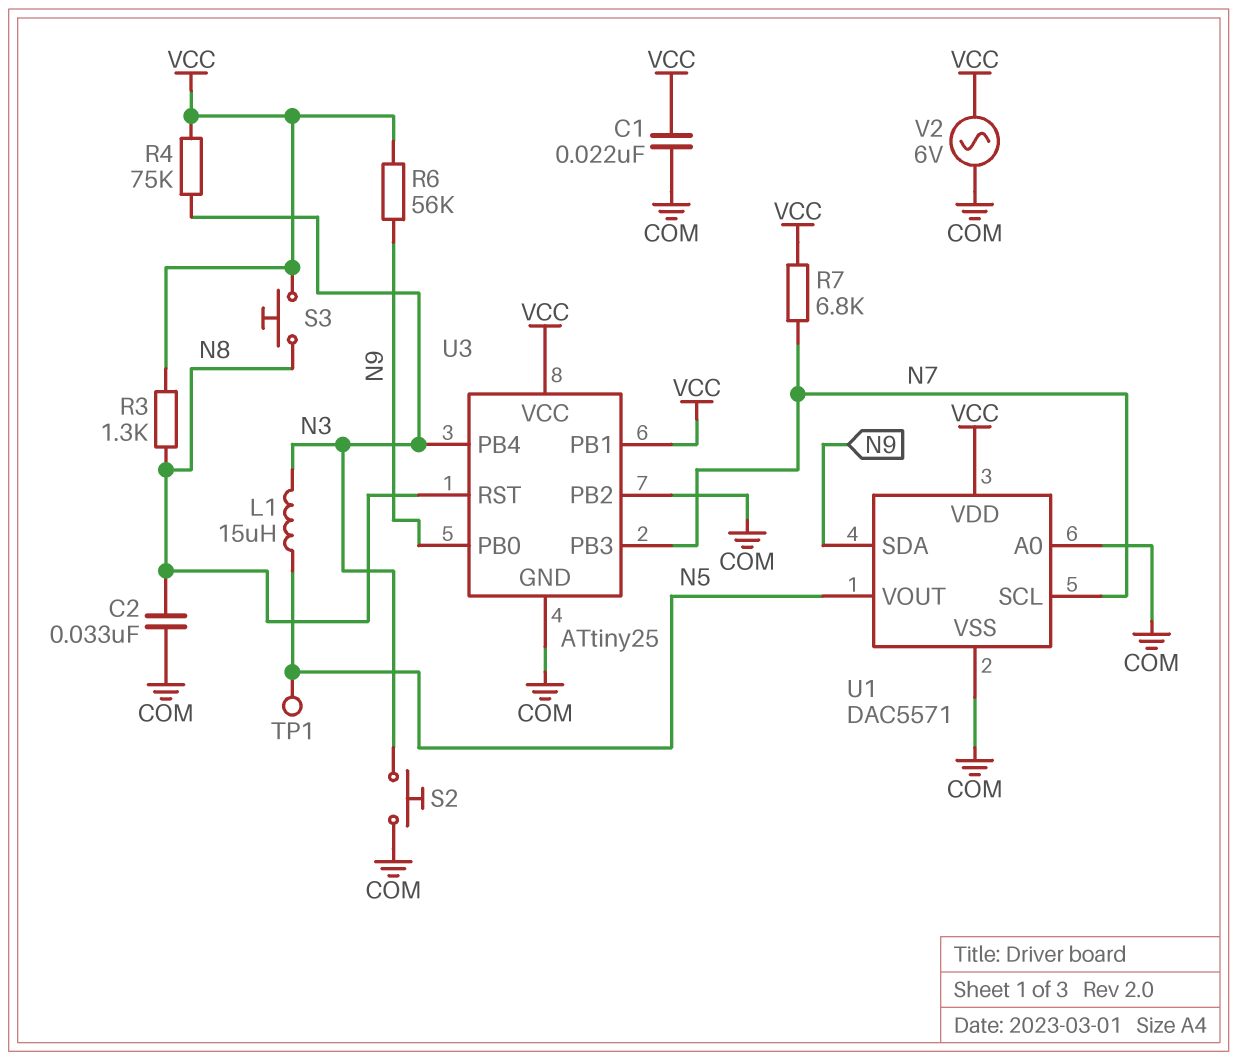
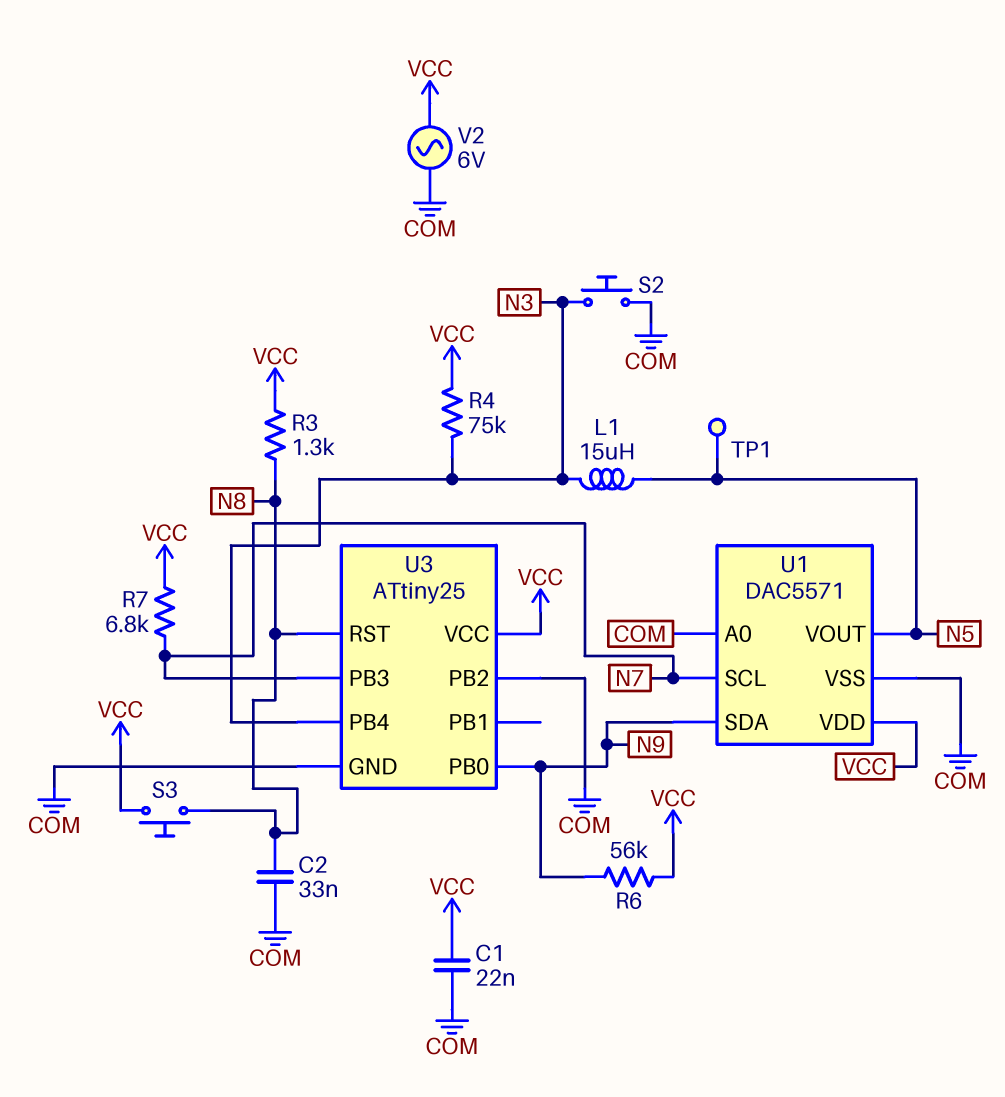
U3 pin PB1: VCC -> none

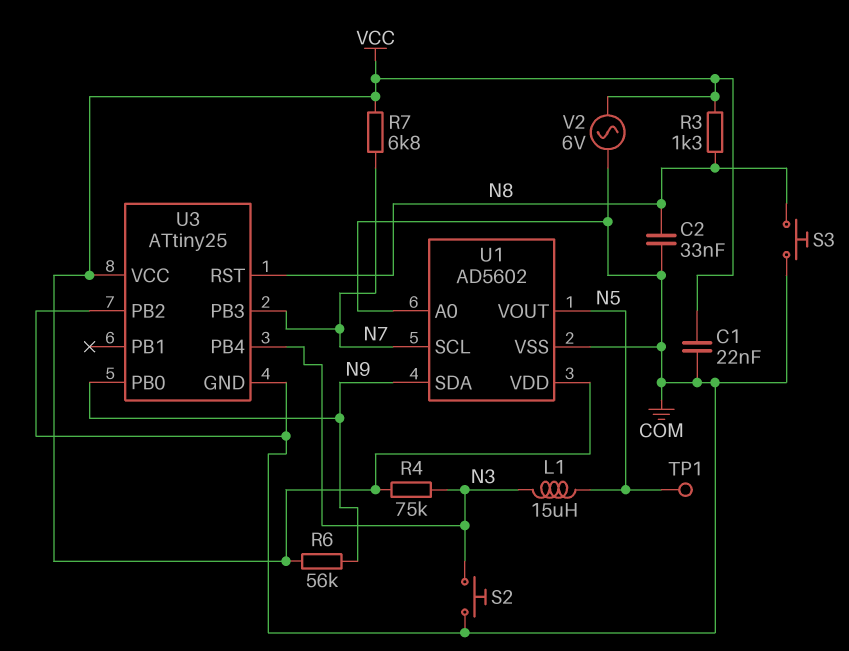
S3: button (N8, VCC) -> button (COM, N8)
U1: DAC5571 -> AD5602

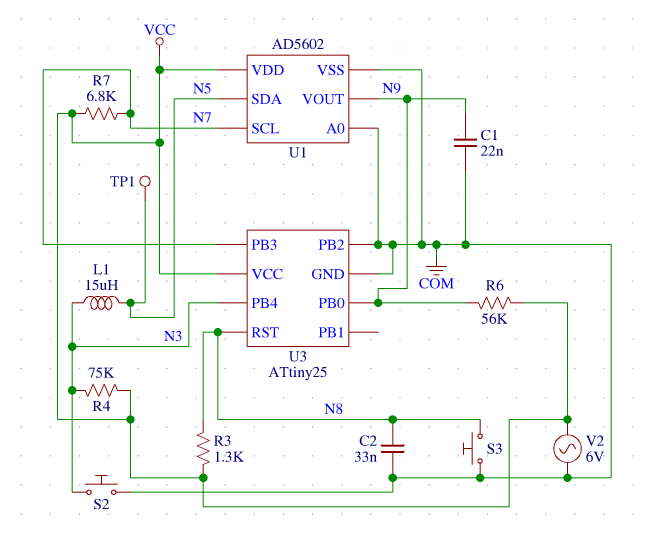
C1: 22nF (COM, VCC) -> 22nF (COM, N9)
U1 pin SDA: N9 -> N5
U1 pin VOUT: N5 -> N9

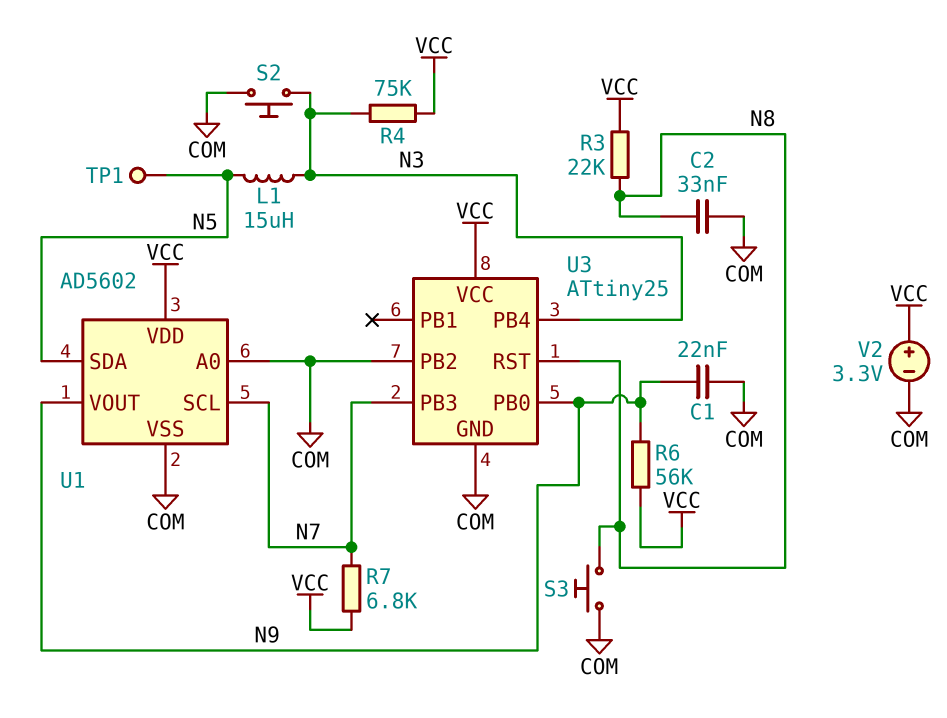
R3: 1.3k (N8, VCC) -> 22k (N8, VCC)
V2: AC 6V (COM, VCC) -> 3.3V (plus VCC, minus COM)

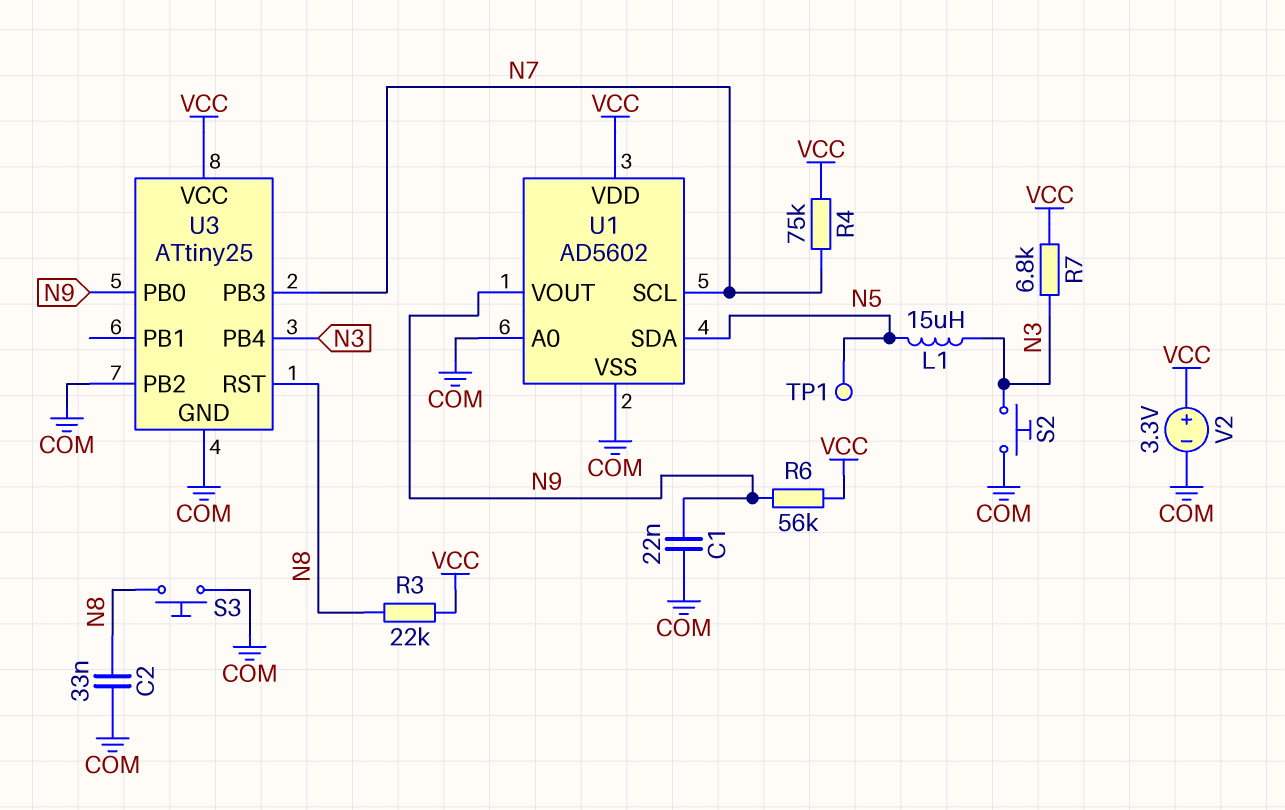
R4: 75k (N3, VCC) -> 75k (N7, VCC)
R7: 6.8k (N7, VCC) -> 6.8k (N3, VCC)

